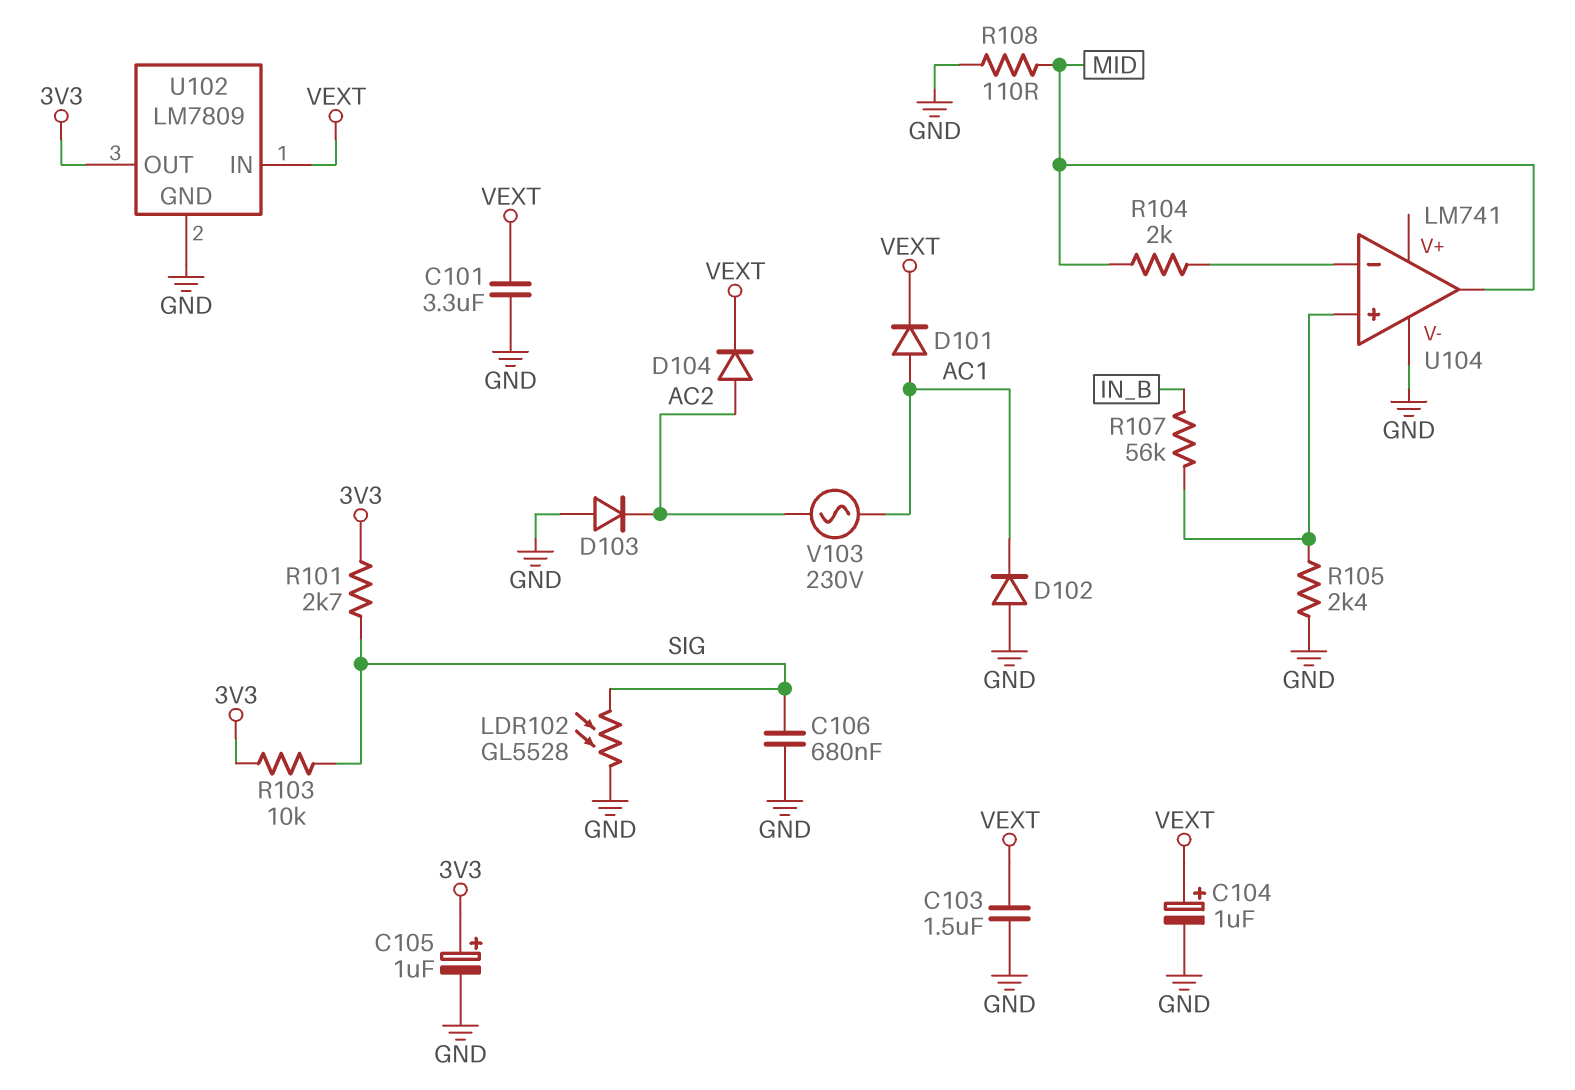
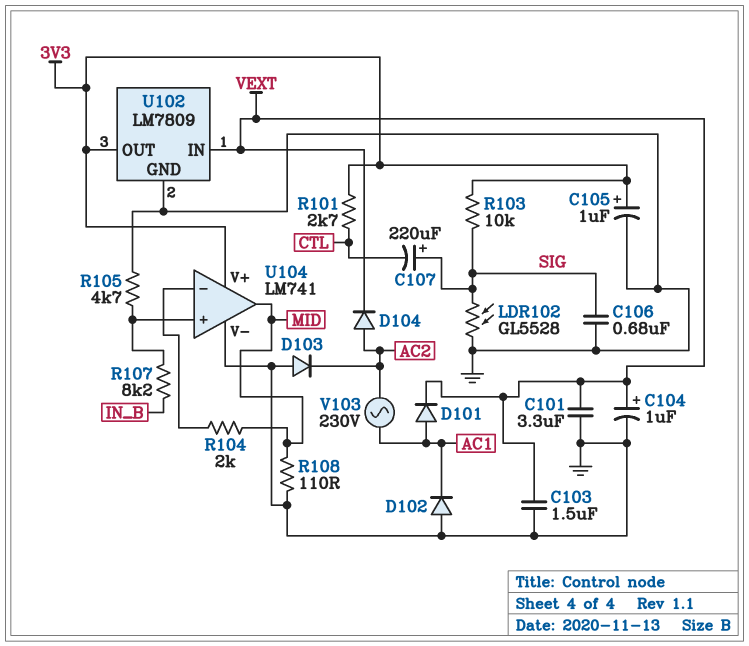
C107: none -> 220uF (plus SIG, minus CTL)
R101: 2.7k (3V3, SIG) -> 2.7k (3V3, CTL)
R105: 2.4k (GND, U104/in+) -> 4.7k (GND, U104/in+)
R107: 56k (IN_B, U104/in+) -> 8.2k (IN_B, U104/in+)
U104 pin V+: none -> 3V3

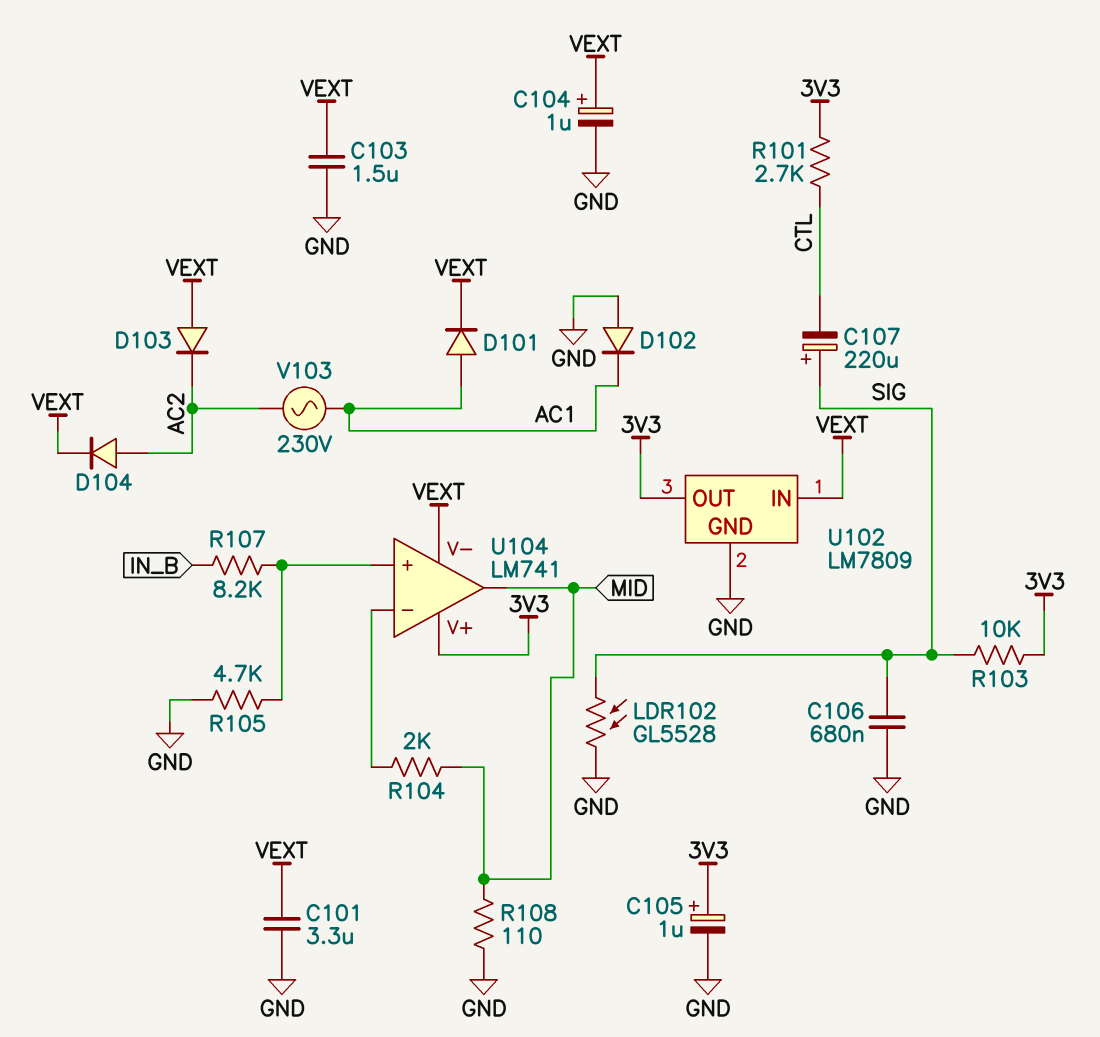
D103: diode (A GND, K AC2) -> diode (A VEXT, K AC2)
U104 pin V-: GND -> VEXT

